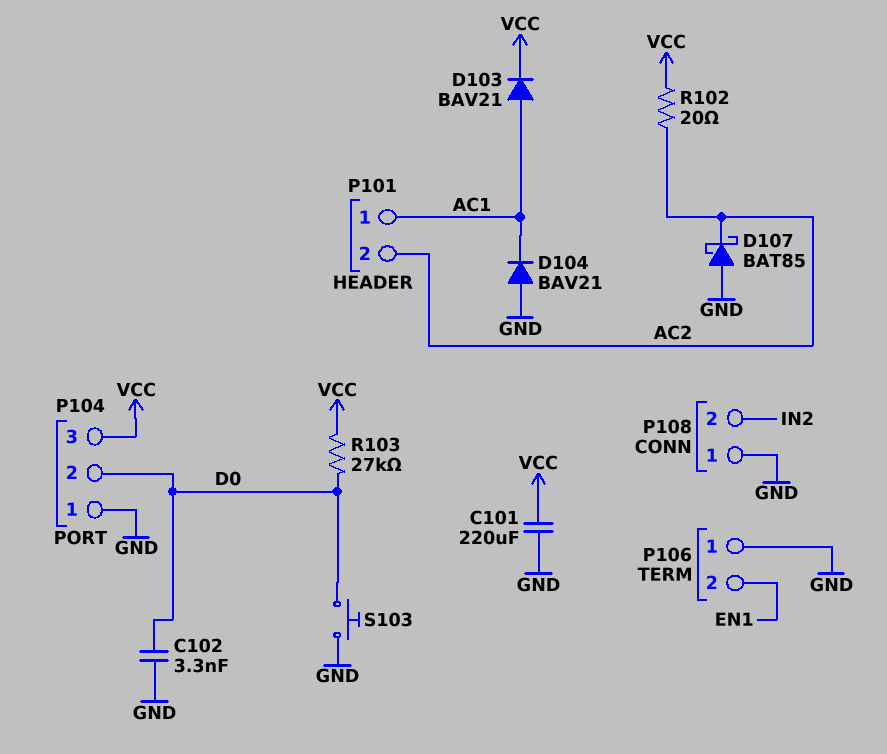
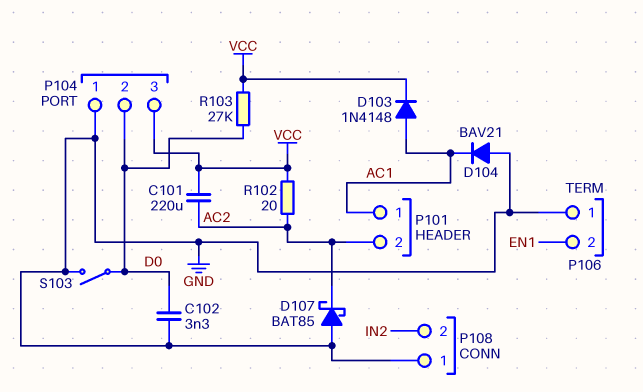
C101: 220uF (GND, VCC) -> 220uF (AC2, VCC)
D103: diode BAV21 (A AC1, K VCC) -> diode 1N4148 (A AC1, K VCC)
S103: button (D0, GND) -> switch (D0, GND)

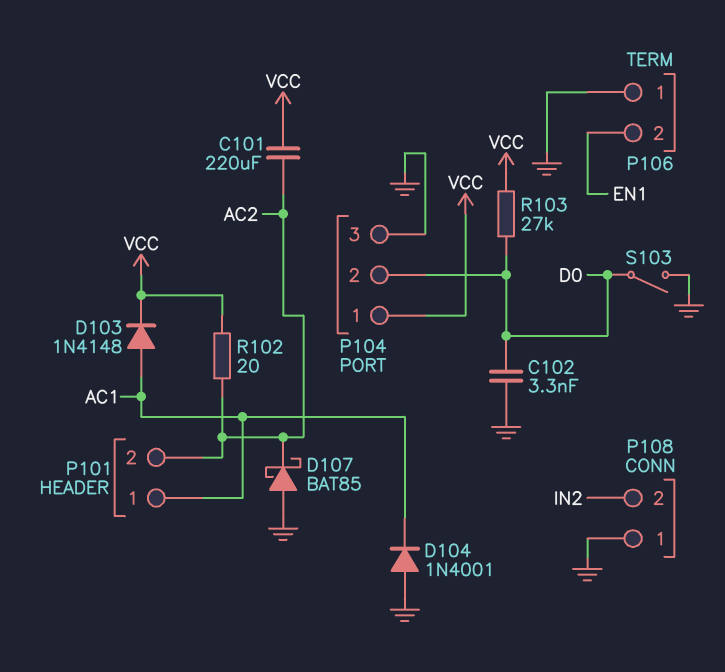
D104: diode BAV21 (A GND, K AC1) -> diode 1N4001 (A GND, K AC1)
P104 pin 1: GND -> VCC
P104 pin 3: VCC -> GND

